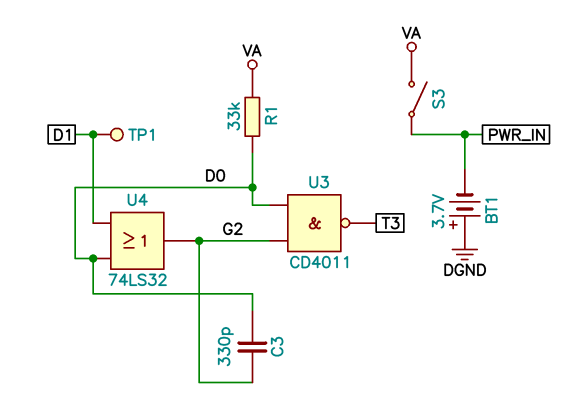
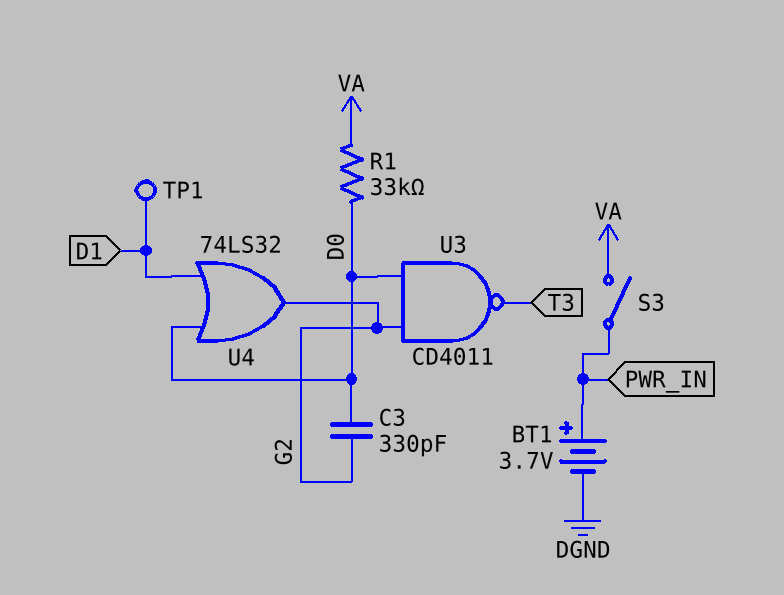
BT1: 3.7V (plus DGND, minus PWR_IN) -> 3.7V (plus PWR_IN, minus DGND)

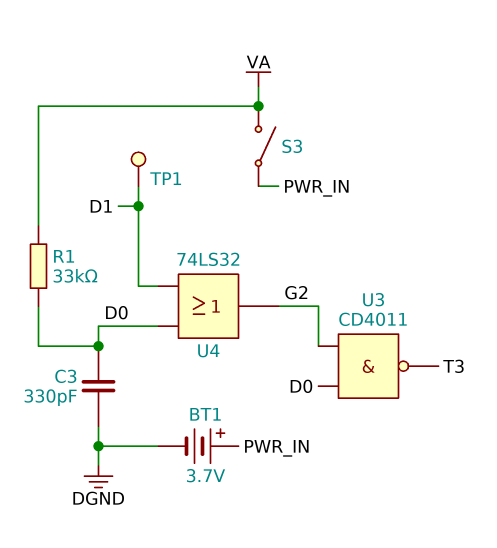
C3: 330pF (D0, G2) -> 330pF (D0, DGND)

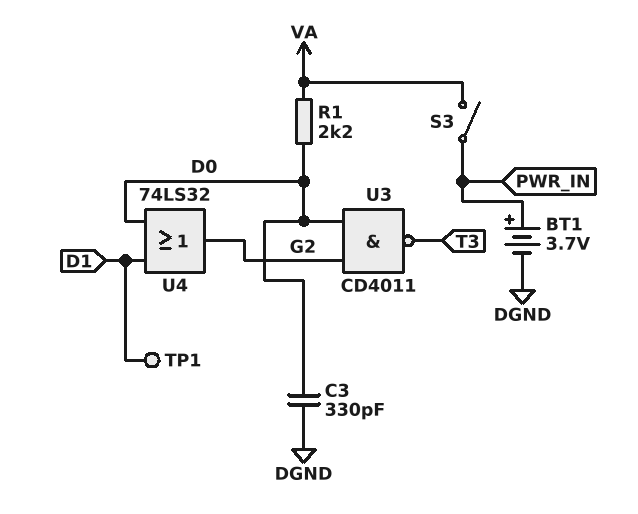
R1: 33k (D0, VA) -> 2.2k (D0, VA)

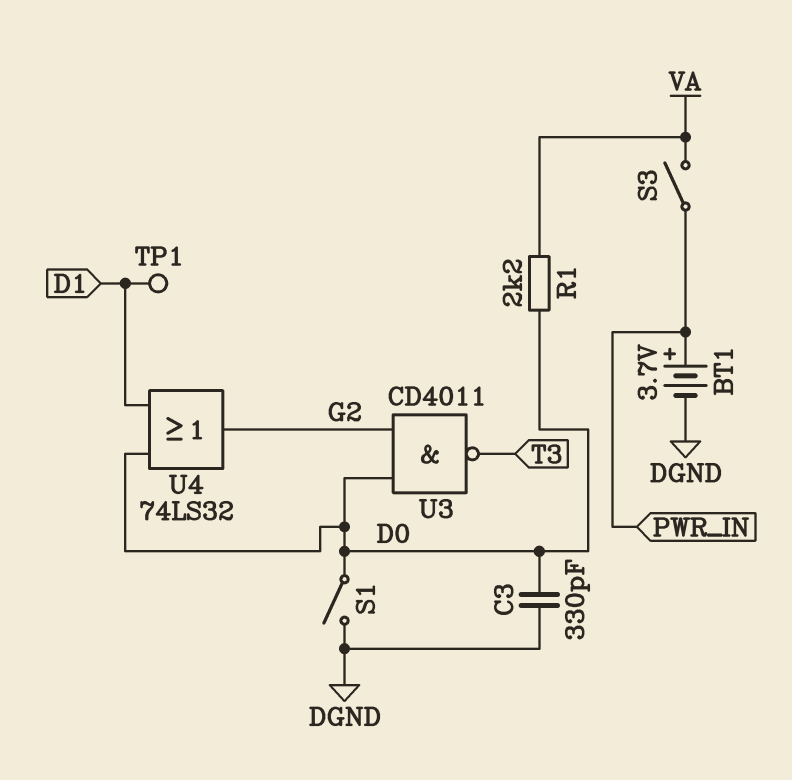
S1: none -> switch (D0, DGND)

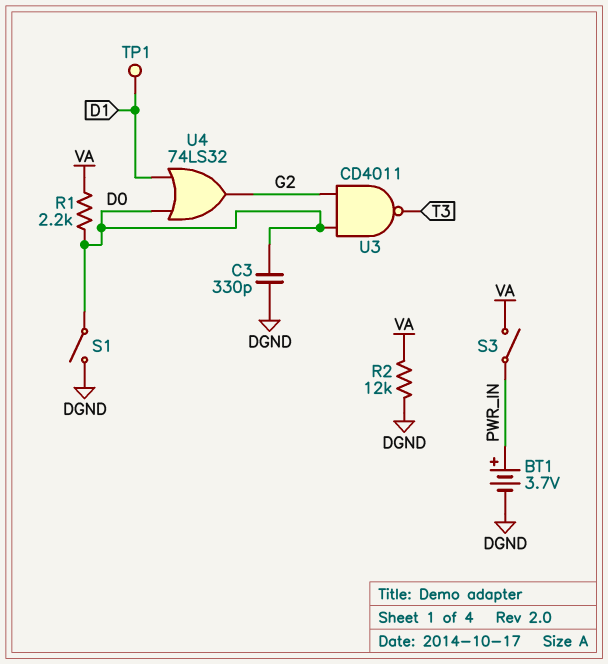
R2: none -> 12k (DGND, VA)

